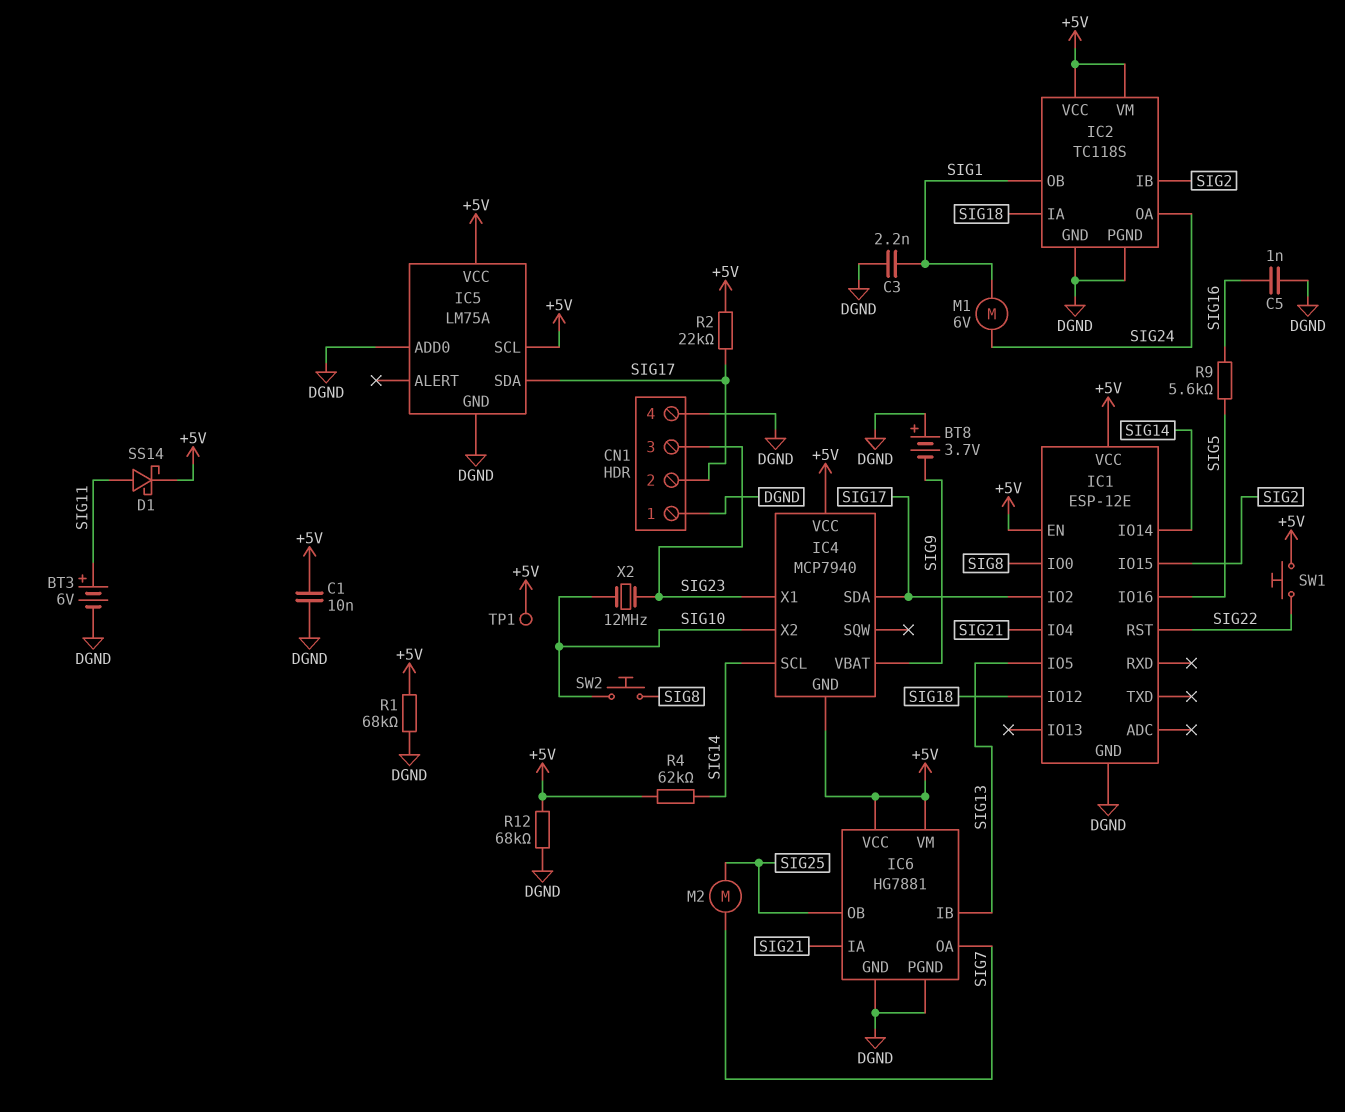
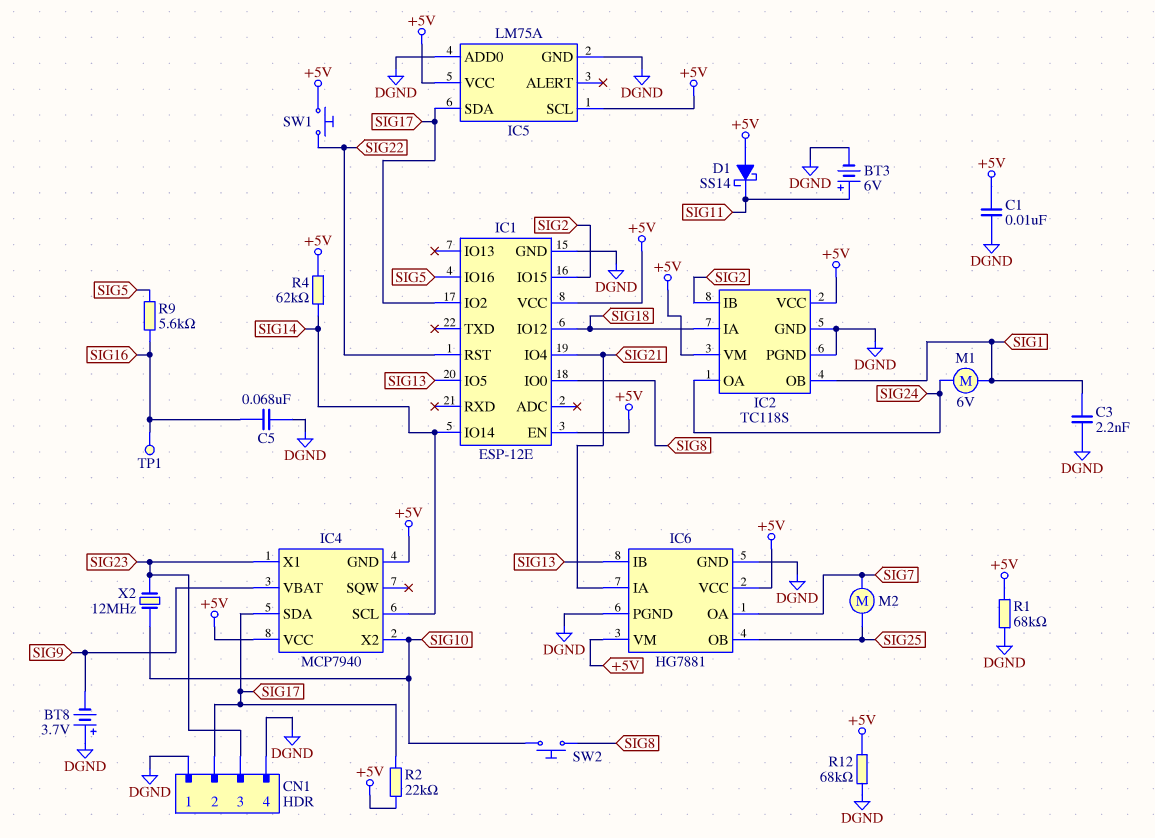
C5: 1nF (DGND, SIG16) -> 68nF (DGND, SIG16)
D1: schottky SS14 (A SIG11, K +5V) -> schottky SS14 (A +5V, K SIG11)
TP1: test point (+5V) -> test point (SIG16)

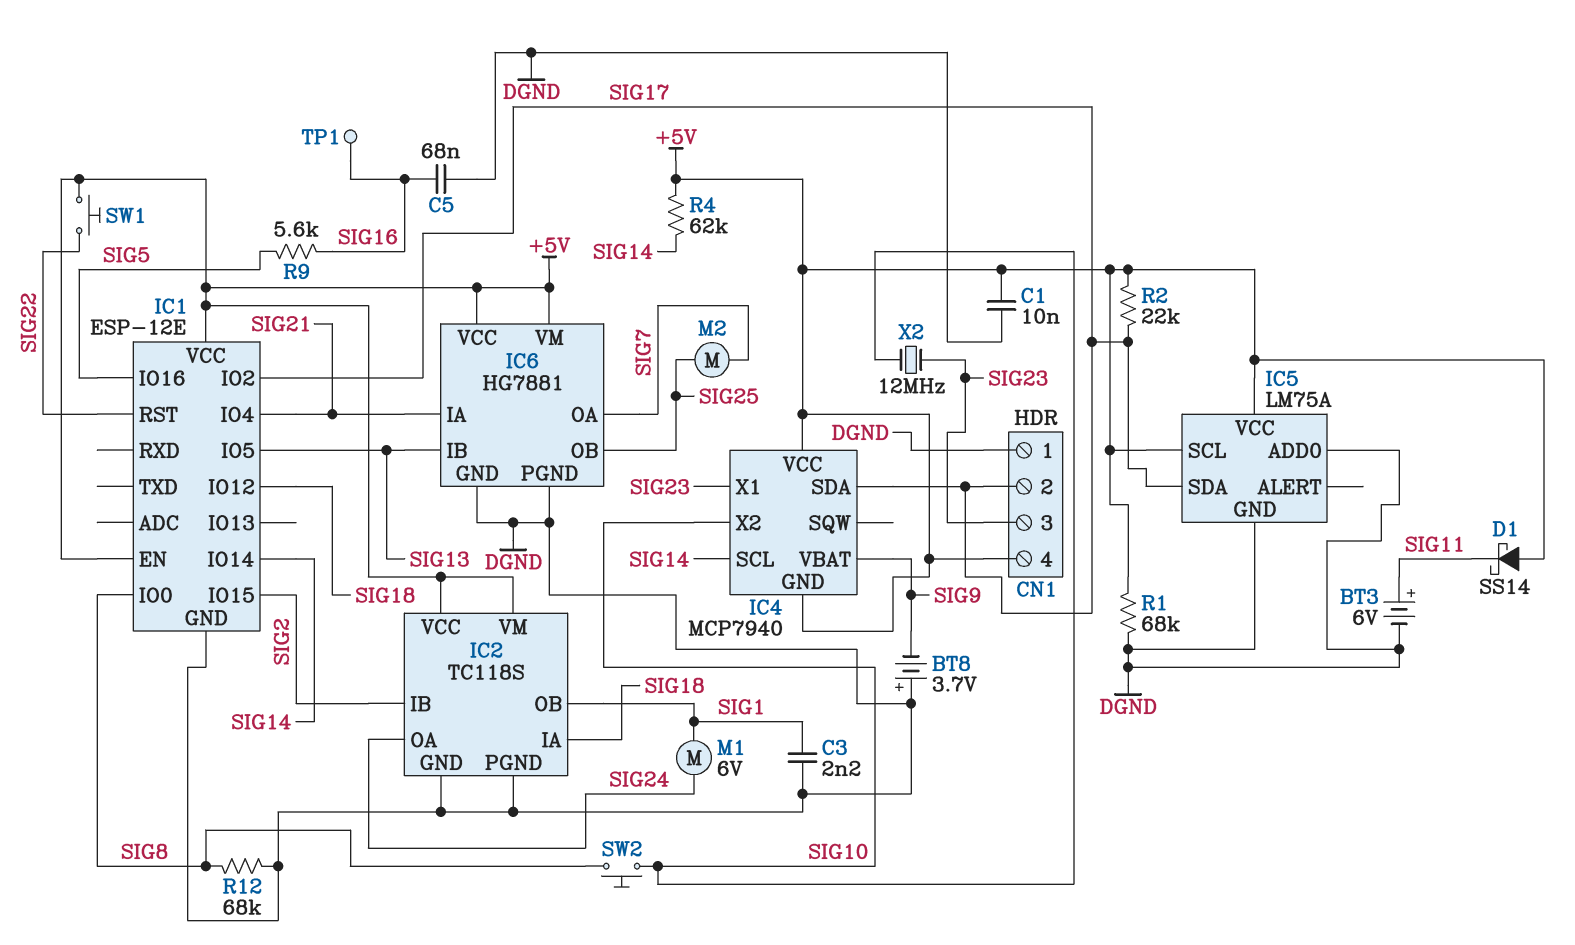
CN1 pin 4: DGND -> +5V
R12: 68k (+5V, DGND) -> 68k (DGND, SIG8)

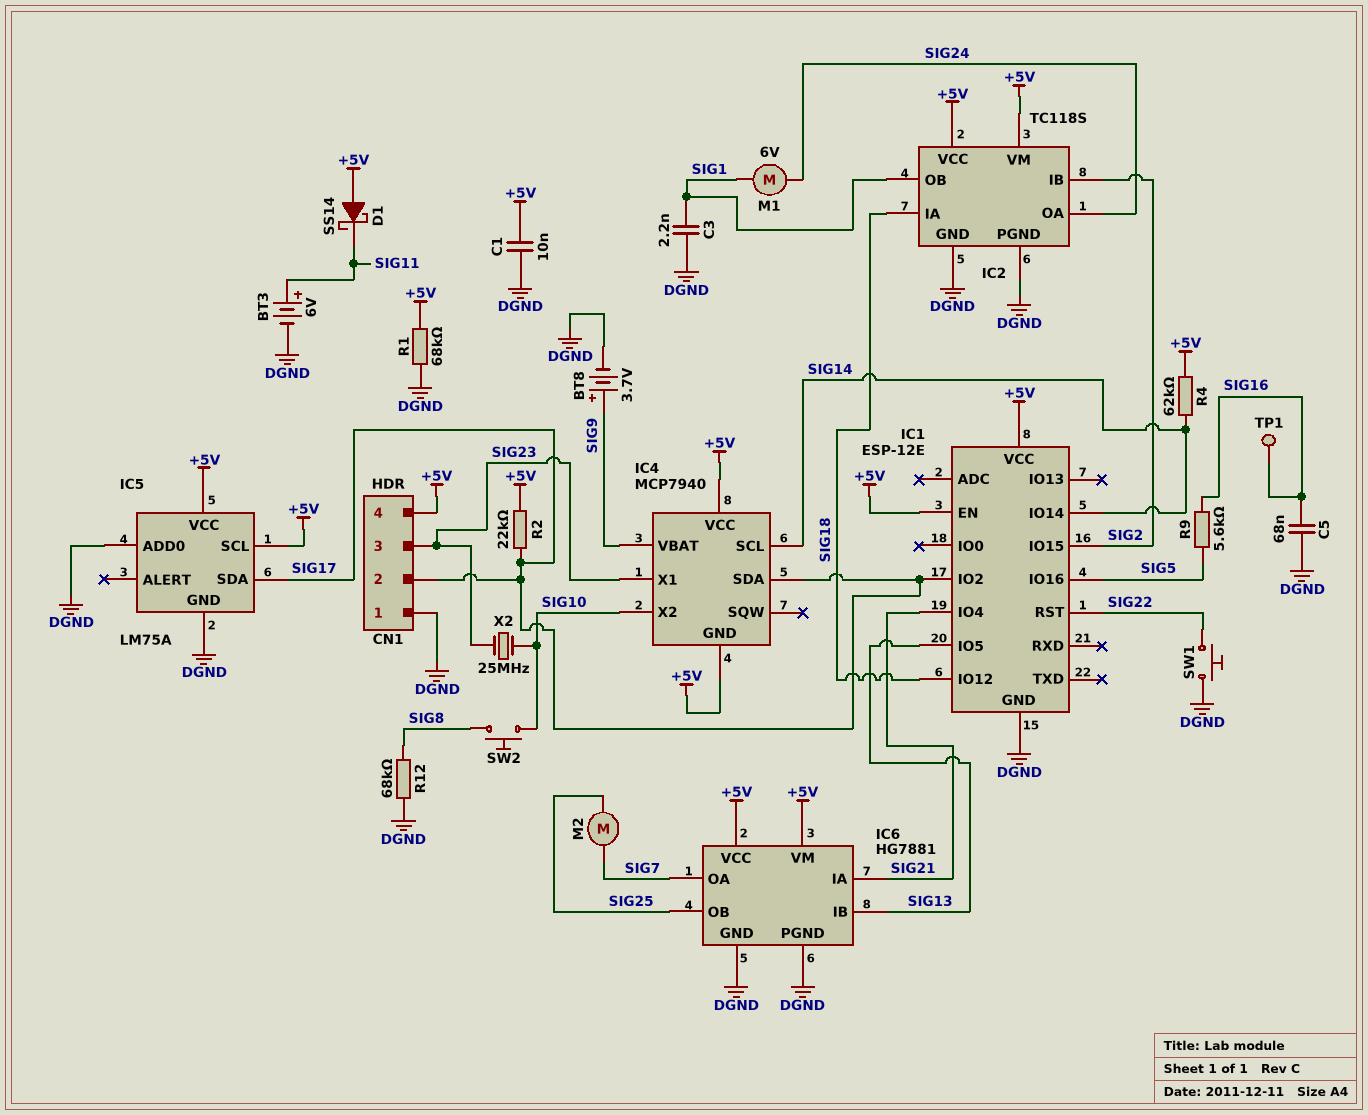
BT8: 3.7V (plus DGND, minus SIG9) -> 3.7V (plus SIG9, minus DGND)
IC1 pin IO0: SIG8 -> none
SW1: button (+5V, SIG22) -> button (DGND, SIG22)
X2: 12MHz (SIG10, SIG23) -> 25MHz (SIG10, SIG23)

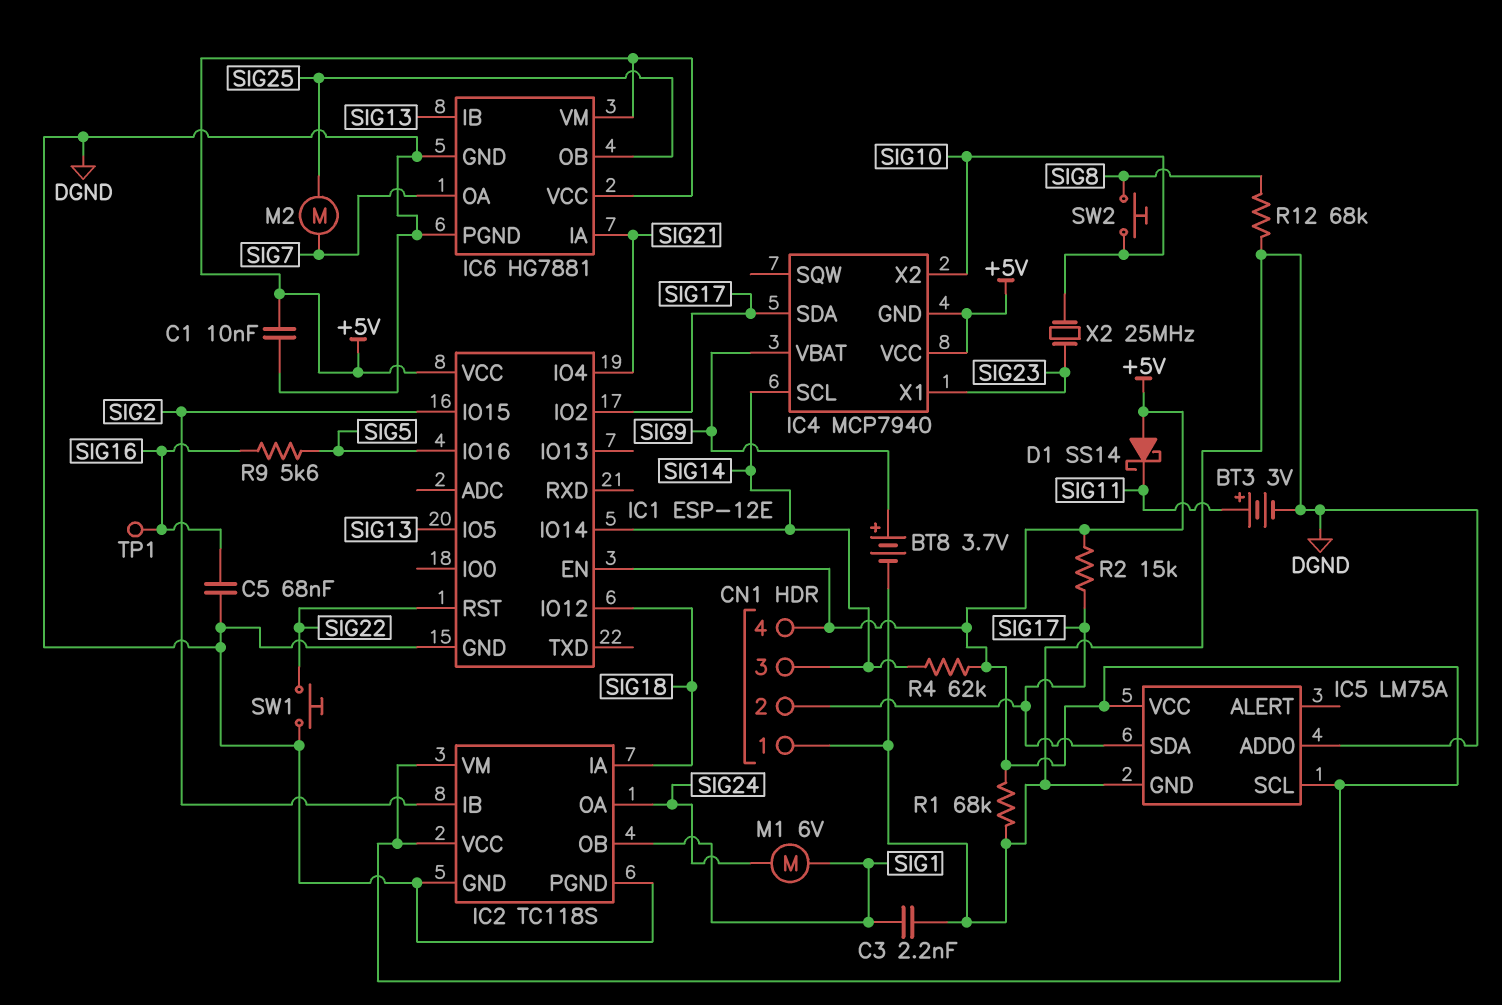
BT3: 6V (plus SIG11, minus DGND) -> 3V (plus SIG11, minus DGND)
CN1 pin 3: SIG23 -> SIG14
R2: 22k (+5V, SIG17) -> 15k (+5V, SIG17)

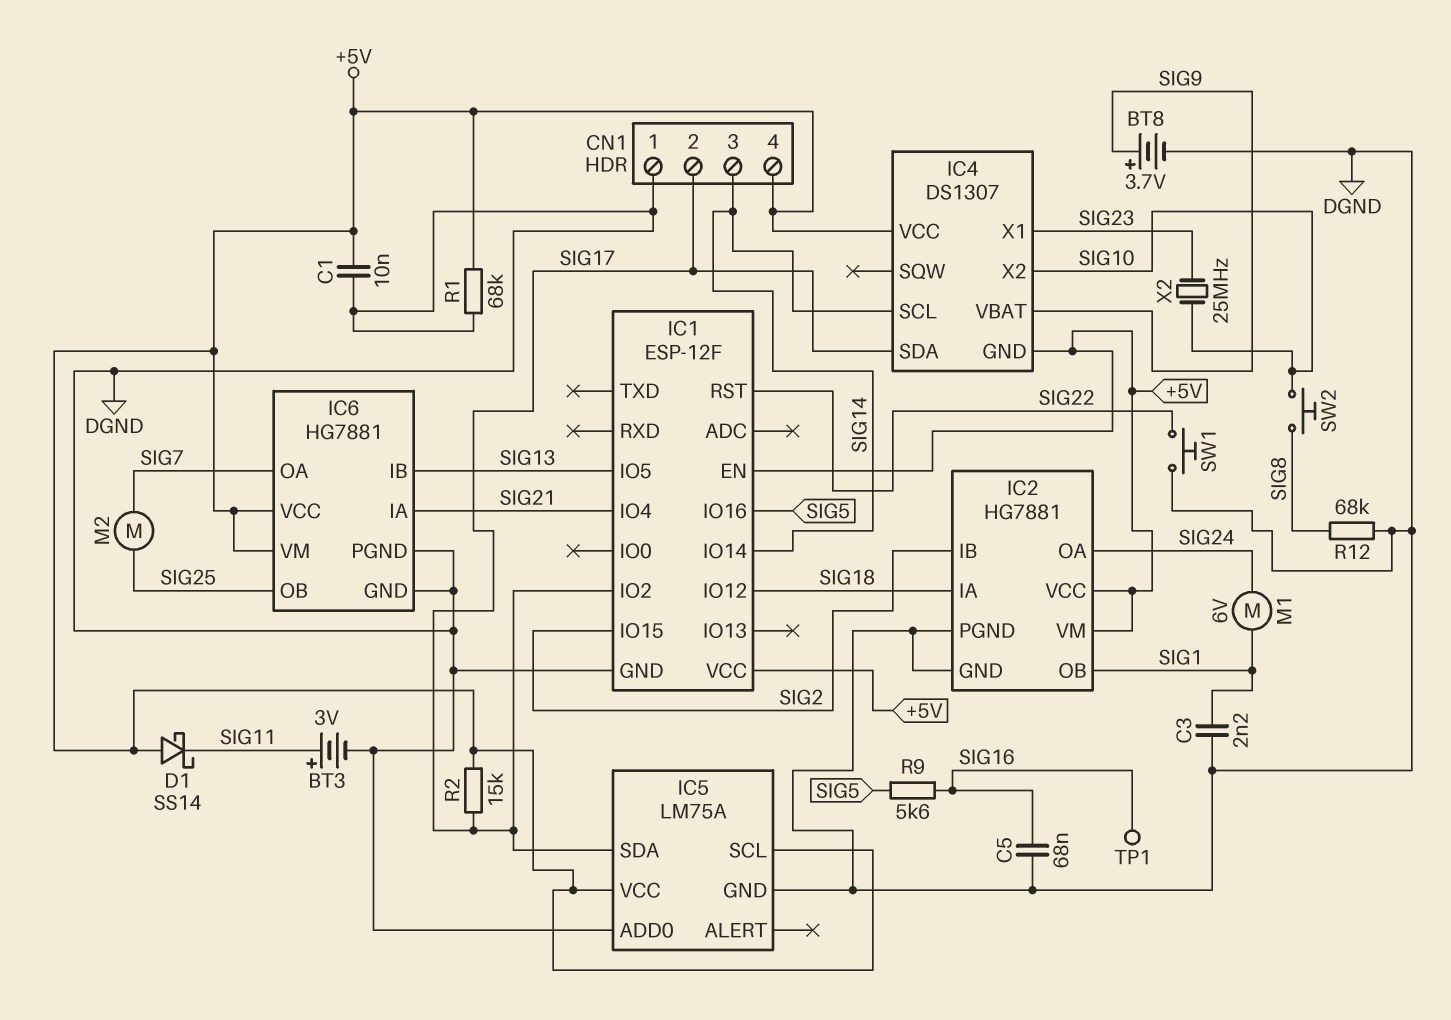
IC1: ESP-12E -> ESP-12F
IC2: TC118S -> HG7881
IC4: MCP7940 -> DS1307
R4: 62k (+5V, SIG14) -> none

